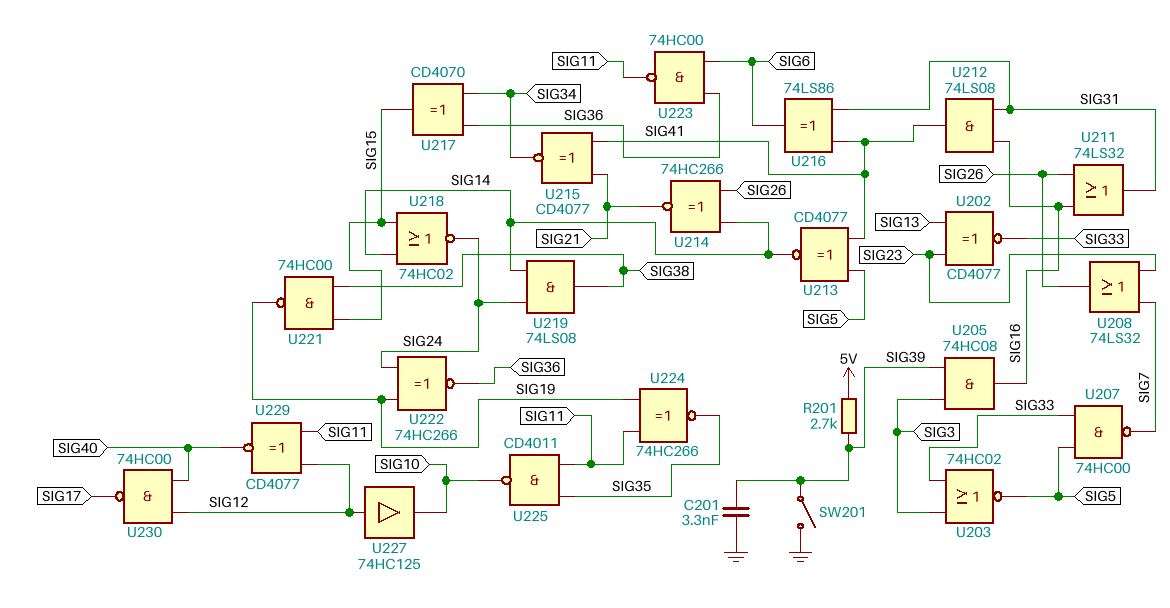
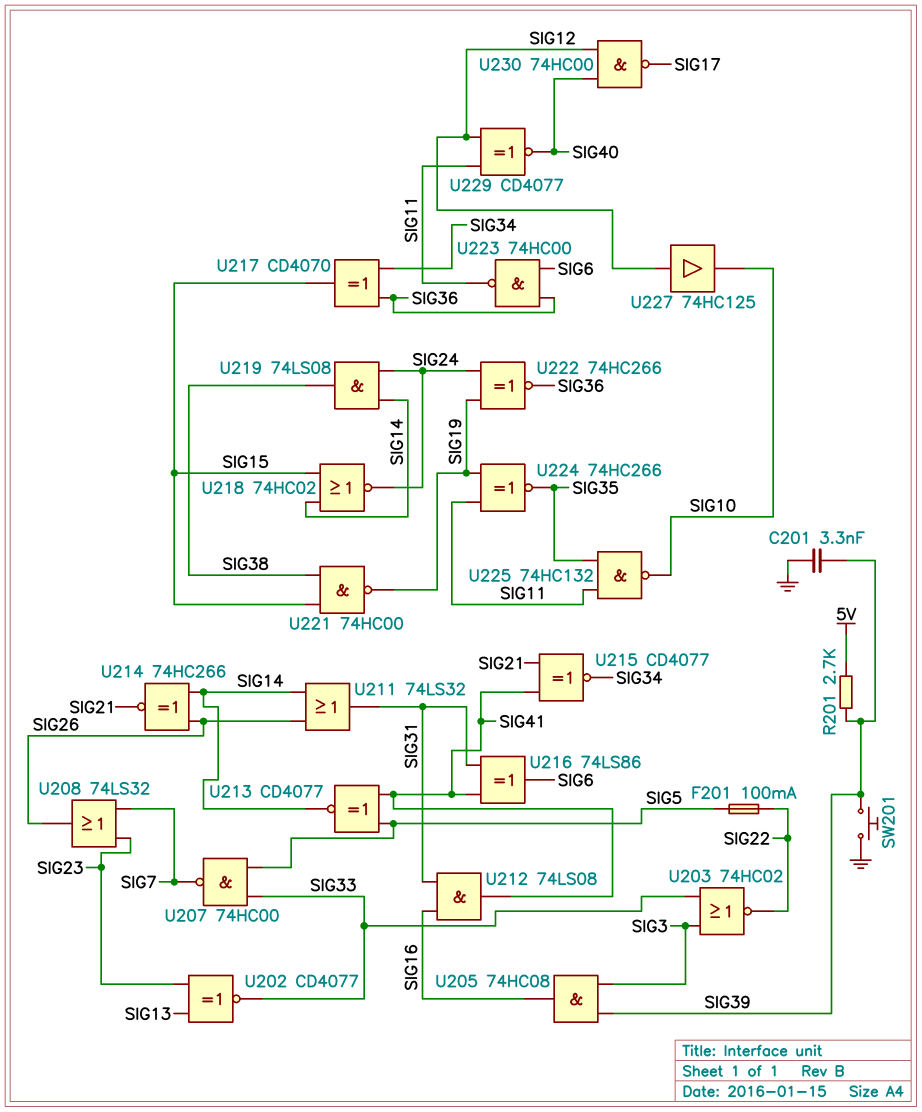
F201: none -> 100mA (SIG5, SIG22)
SW201: switch (GND, SIG39) -> button (GND, SIG39)
U203: NOR 74HC02 (in SIG3, in SIG33, out SIG5) -> NOR 74HC02 (in SIG3, in SIG33, out SIG22)
U211: OR 74LS32 (in SIG16, in SIG26, out SIG31) -> OR 74LS32 (in SIG14, in SIG26, out SIG31)
U225: NAND CD4011 (in SIG11, in SIG35, out SIG10) -> NAND 74HC132 (in SIG11, in SIG35, out SIG10)

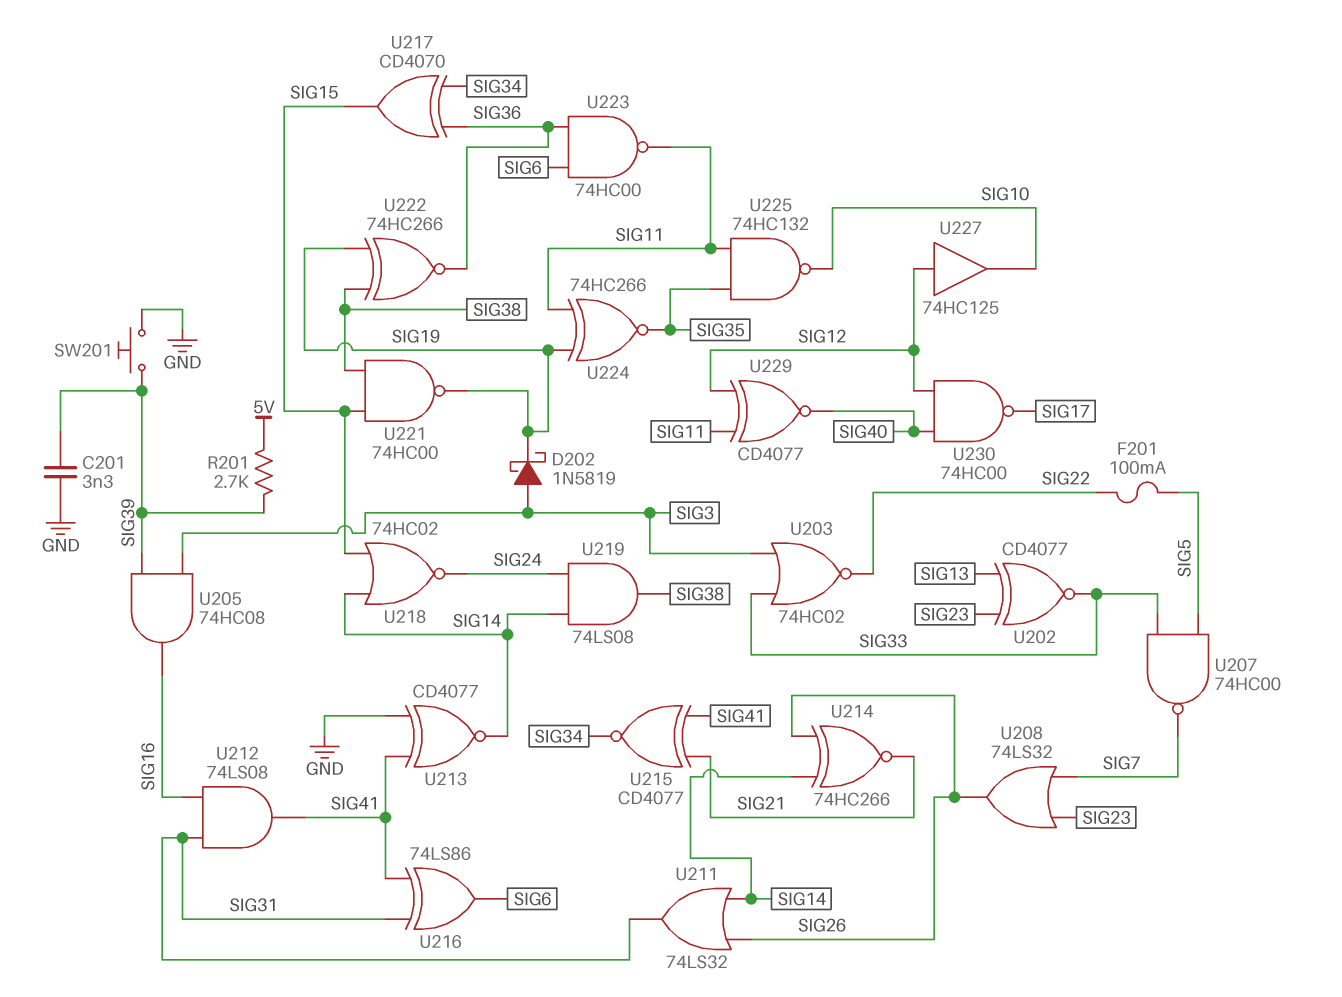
D202: none -> schottky 1N5819 (A SIG3, K SIG19)
U213: XNOR CD4077 (in SIG5, in SIG41, out SIG14) -> XNOR CD4077 (in GND, in SIG41, out SIG14)
U222: XNOR 74HC266 (in SIG19, in SIG24, out SIG36) -> XNOR 74HC266 (in SIG19, in SIG38, out SIG36)

